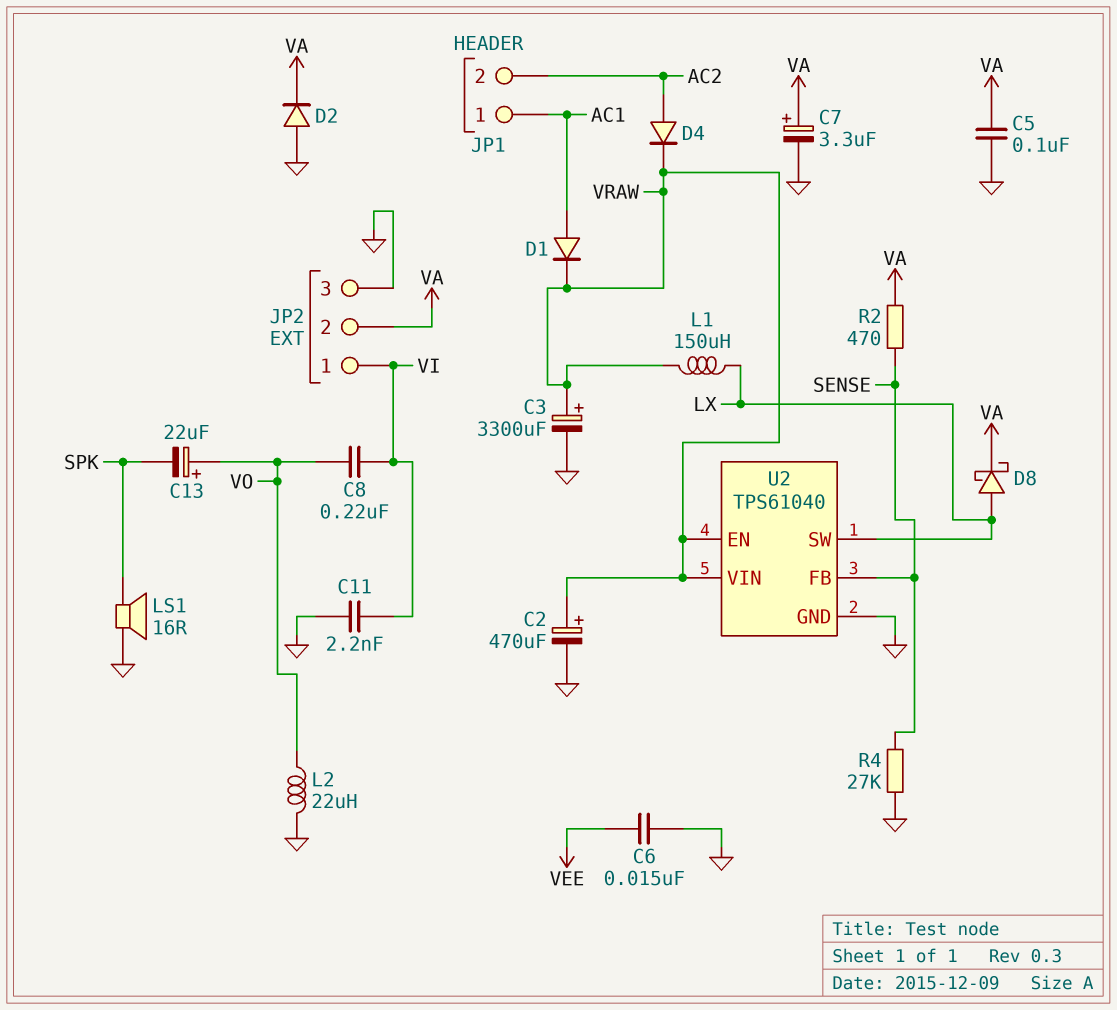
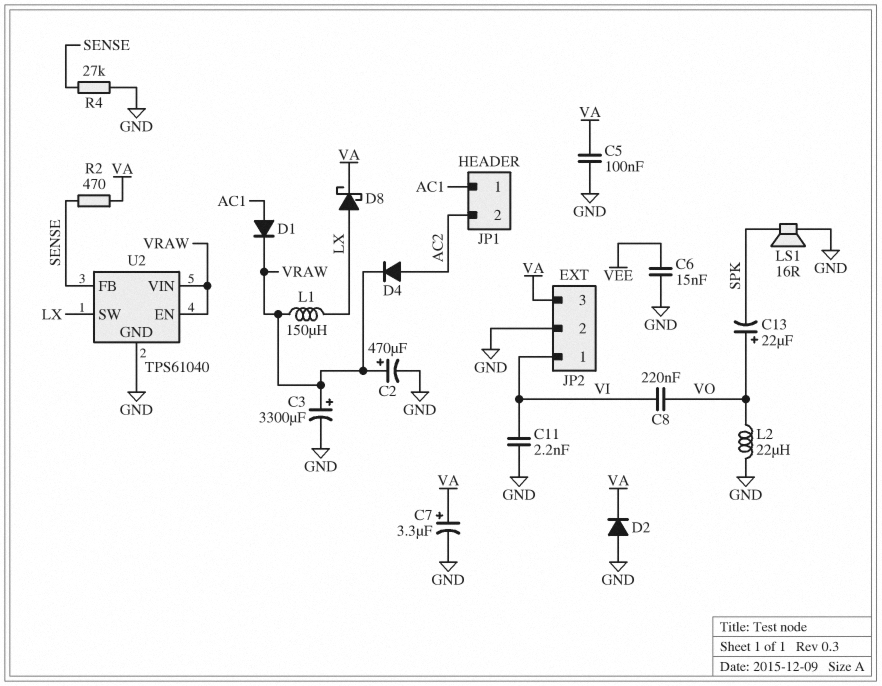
JP2 pin 2: VA -> GND
JP2 pin 3: GND -> VA

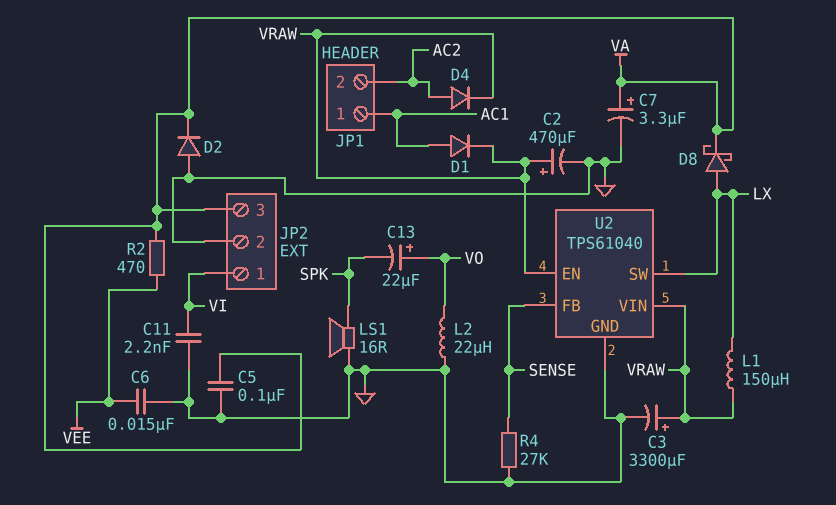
C8: 220nF (VI, VO) -> none
R2: 470 (SENSE, VA) -> 470 (VA, VEE)

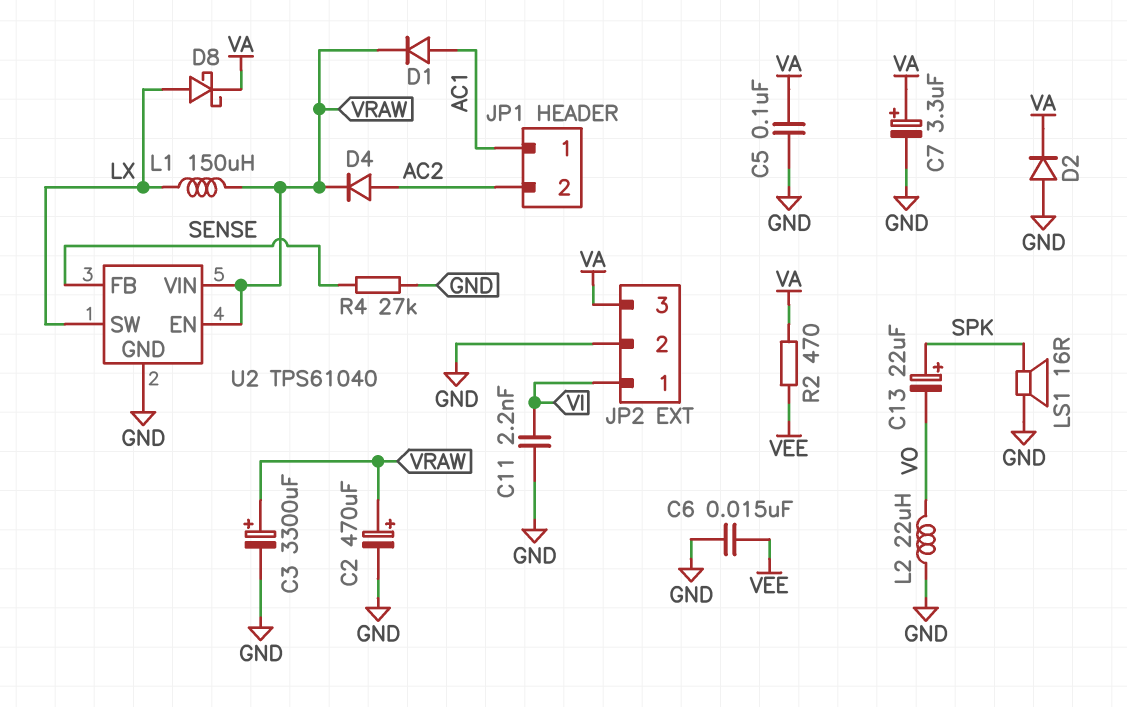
C13: 22uF (plus VO, minus SPK) -> 22uF (plus SPK, minus VO)

